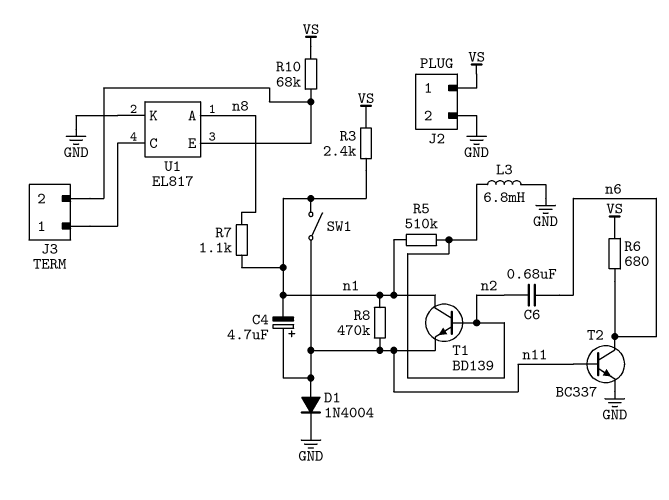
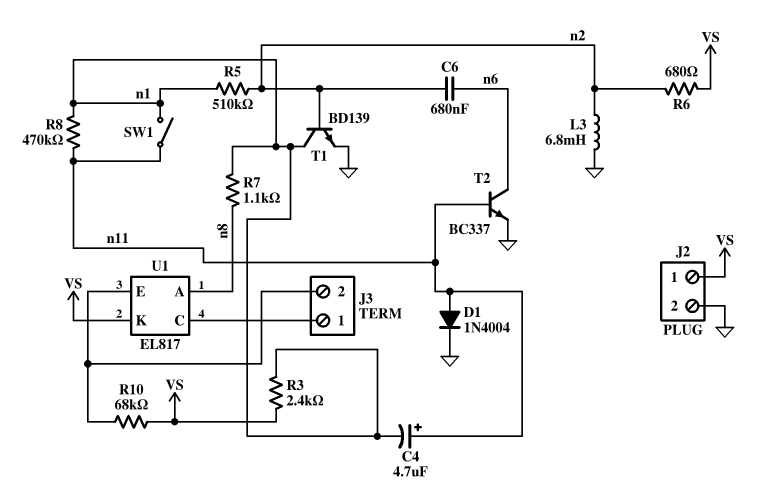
R6: 680 (VS, n6) -> 680 (VS, n2)
T1: NPN BD139 (B n2, C n1, E n11) -> NPN BD139 (B n2, C n1, E GND)
U1 pin K: GND -> VS

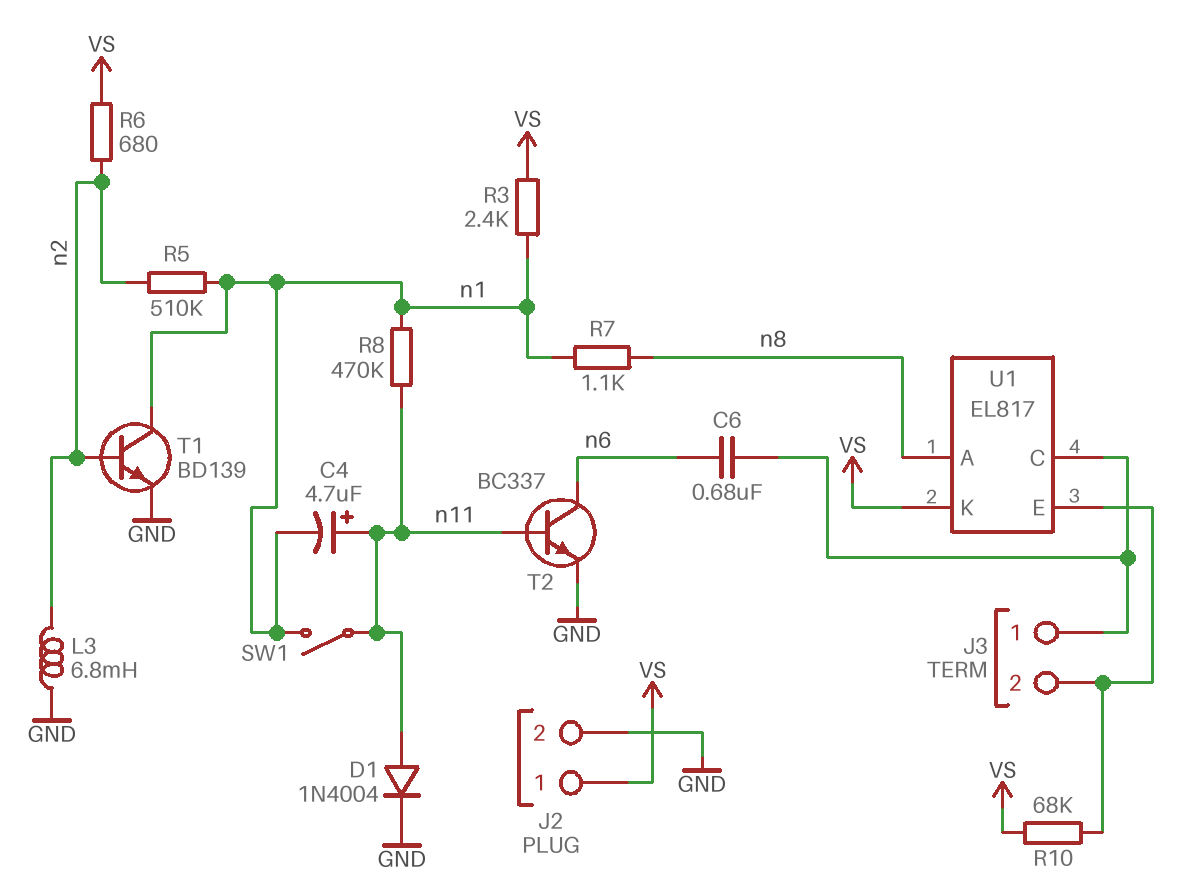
C6: 680nF (n2, n6) -> 680nF (J3/1, n6)

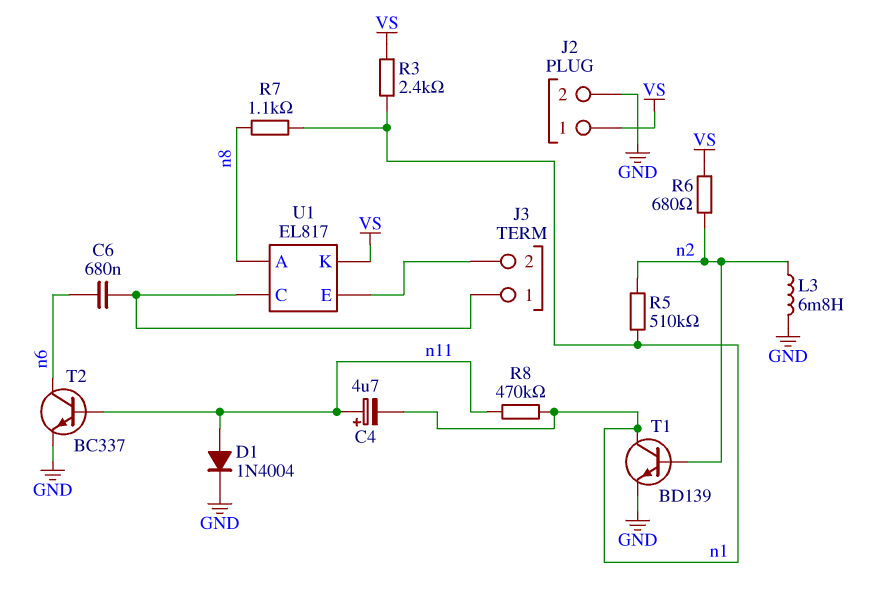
R10: 68k (J3/2, VS) -> none
SW1: switch (n1, n11) -> none

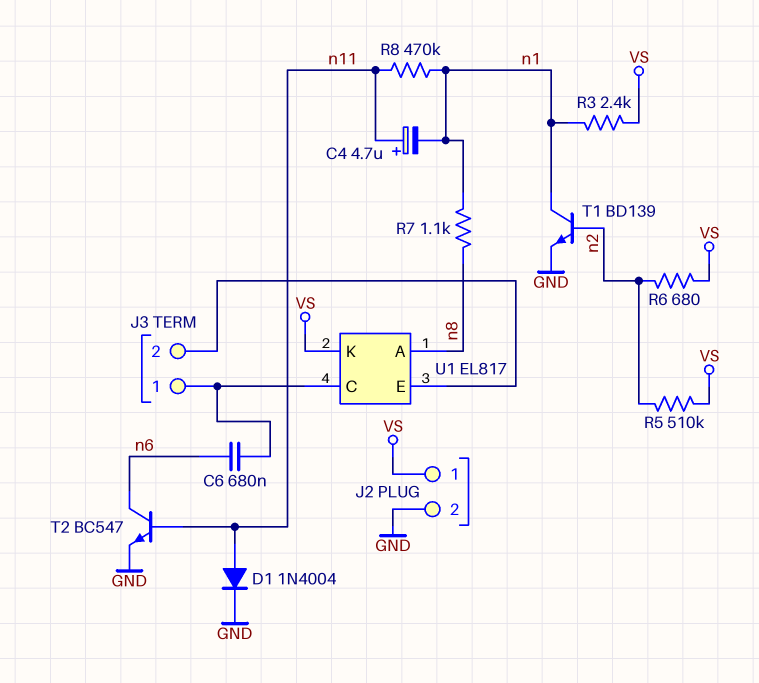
L3: 6.8mH (GND, n2) -> none
R5: 510k (n1, n2) -> 510k (VS, n2)
T2: NPN BC337 (B n11, C n6, E GND) -> NPN BC547 (B n11, C n6, E GND)

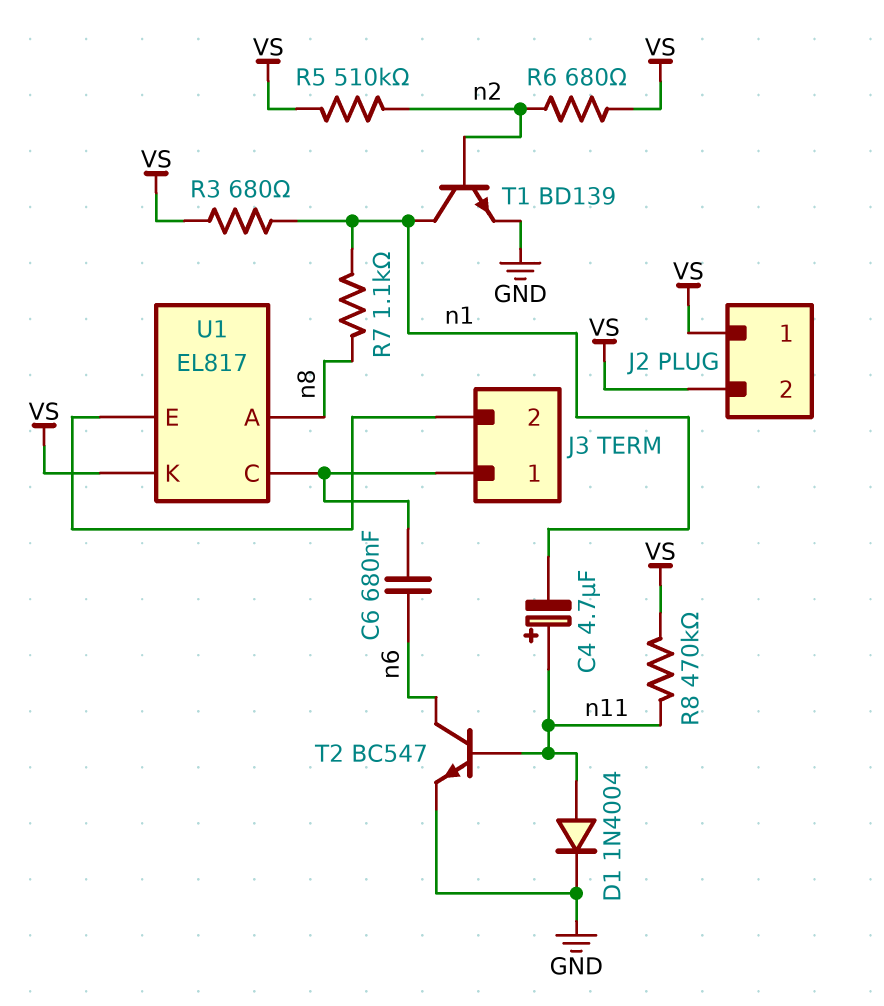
J2 pin 2: GND -> VS
R3: 2.4k (VS, n1) -> 680 (VS, n1)
R8: 470k (n1, n11) -> 470k (VS, n11)

